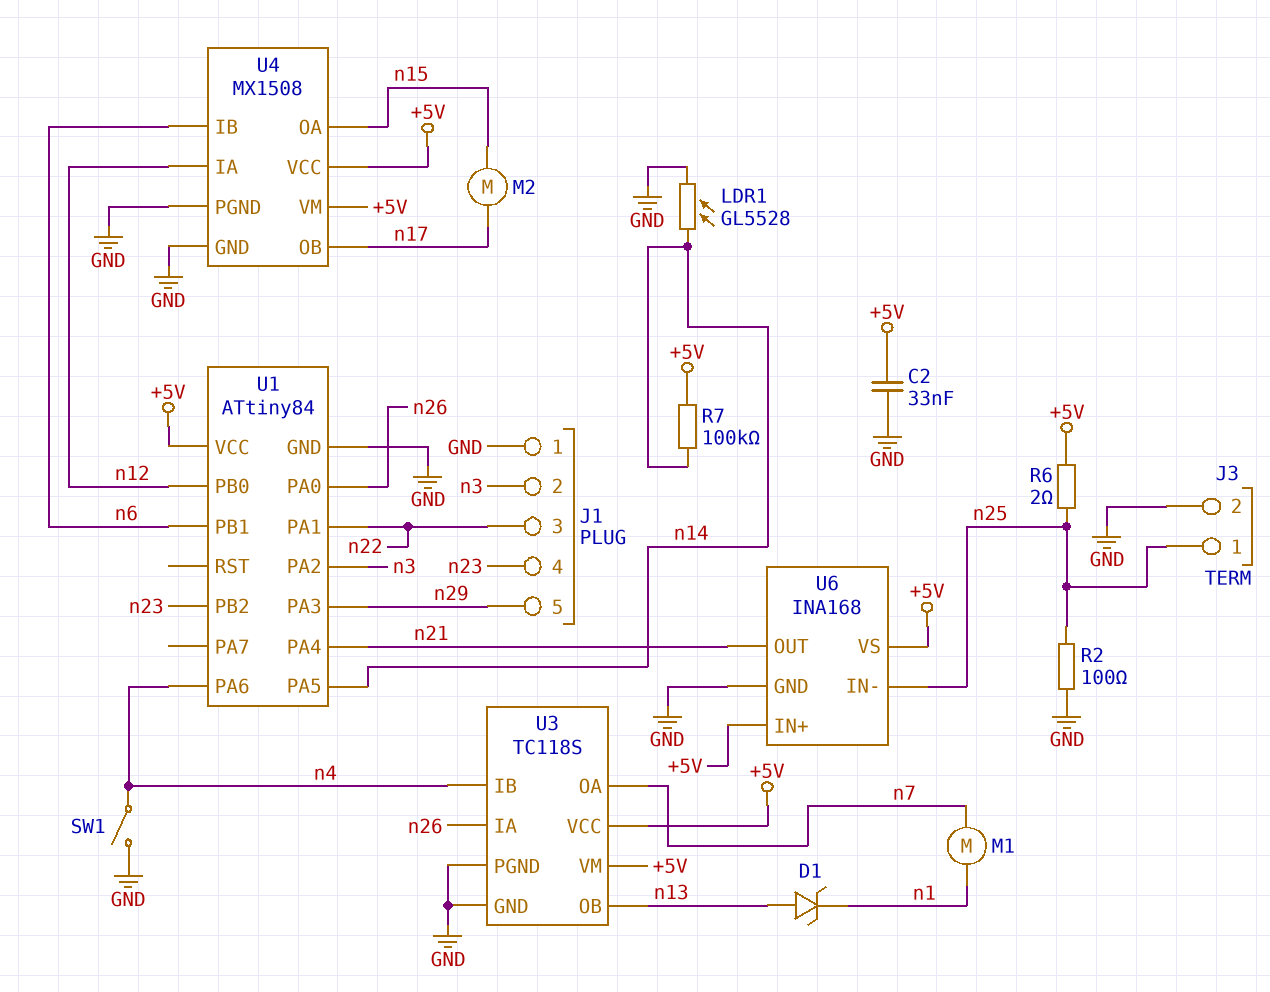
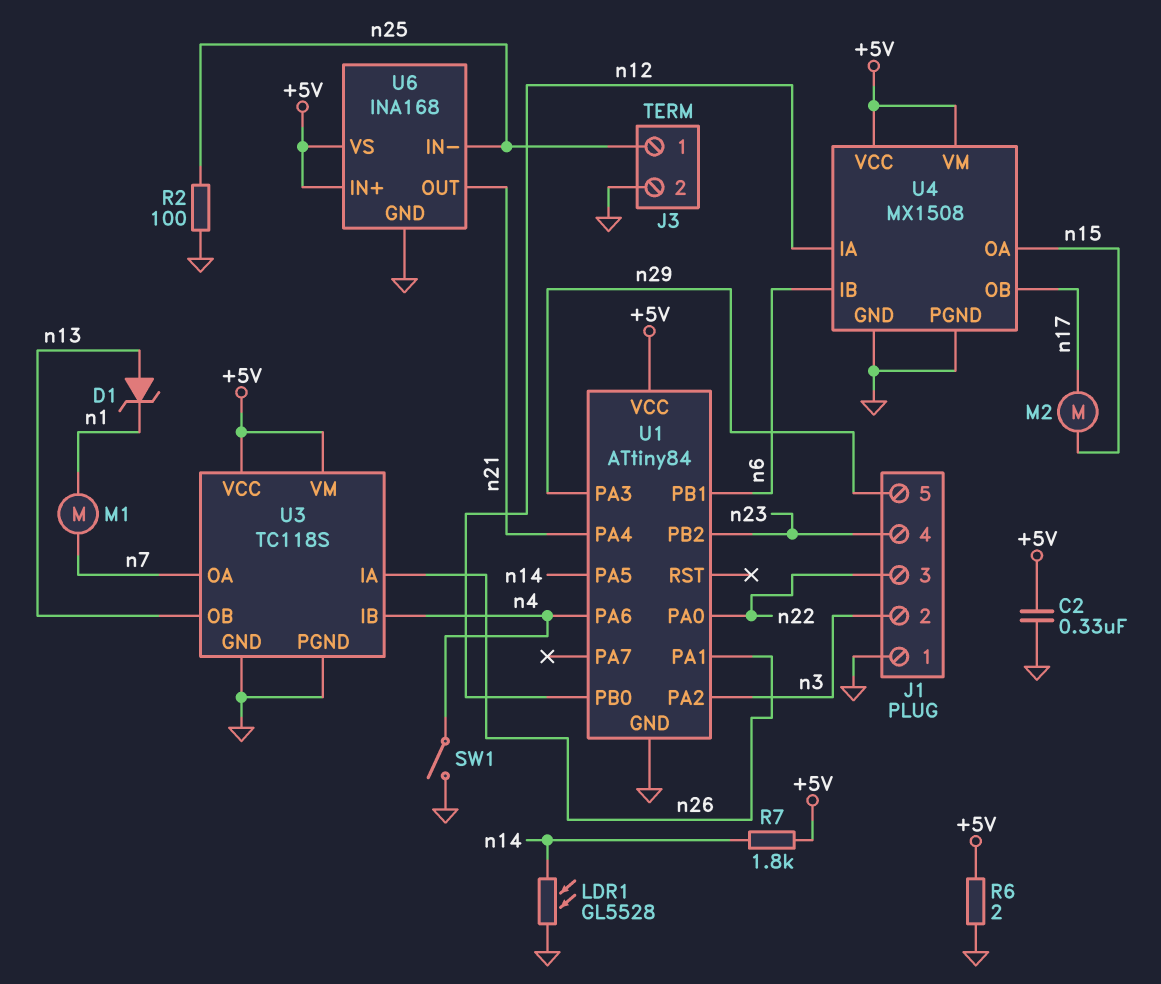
C2: 33nF (+5V, GND) -> 330nF (+5V, GND)
R6: 2 (+5V, n25) -> 2 (+5V, GND)
R7: 100k (+5V, n14) -> 1.8k (+5V, n14)
U1 pin PA0: n26 -> n22
U1 pin PA1: n22 -> n26

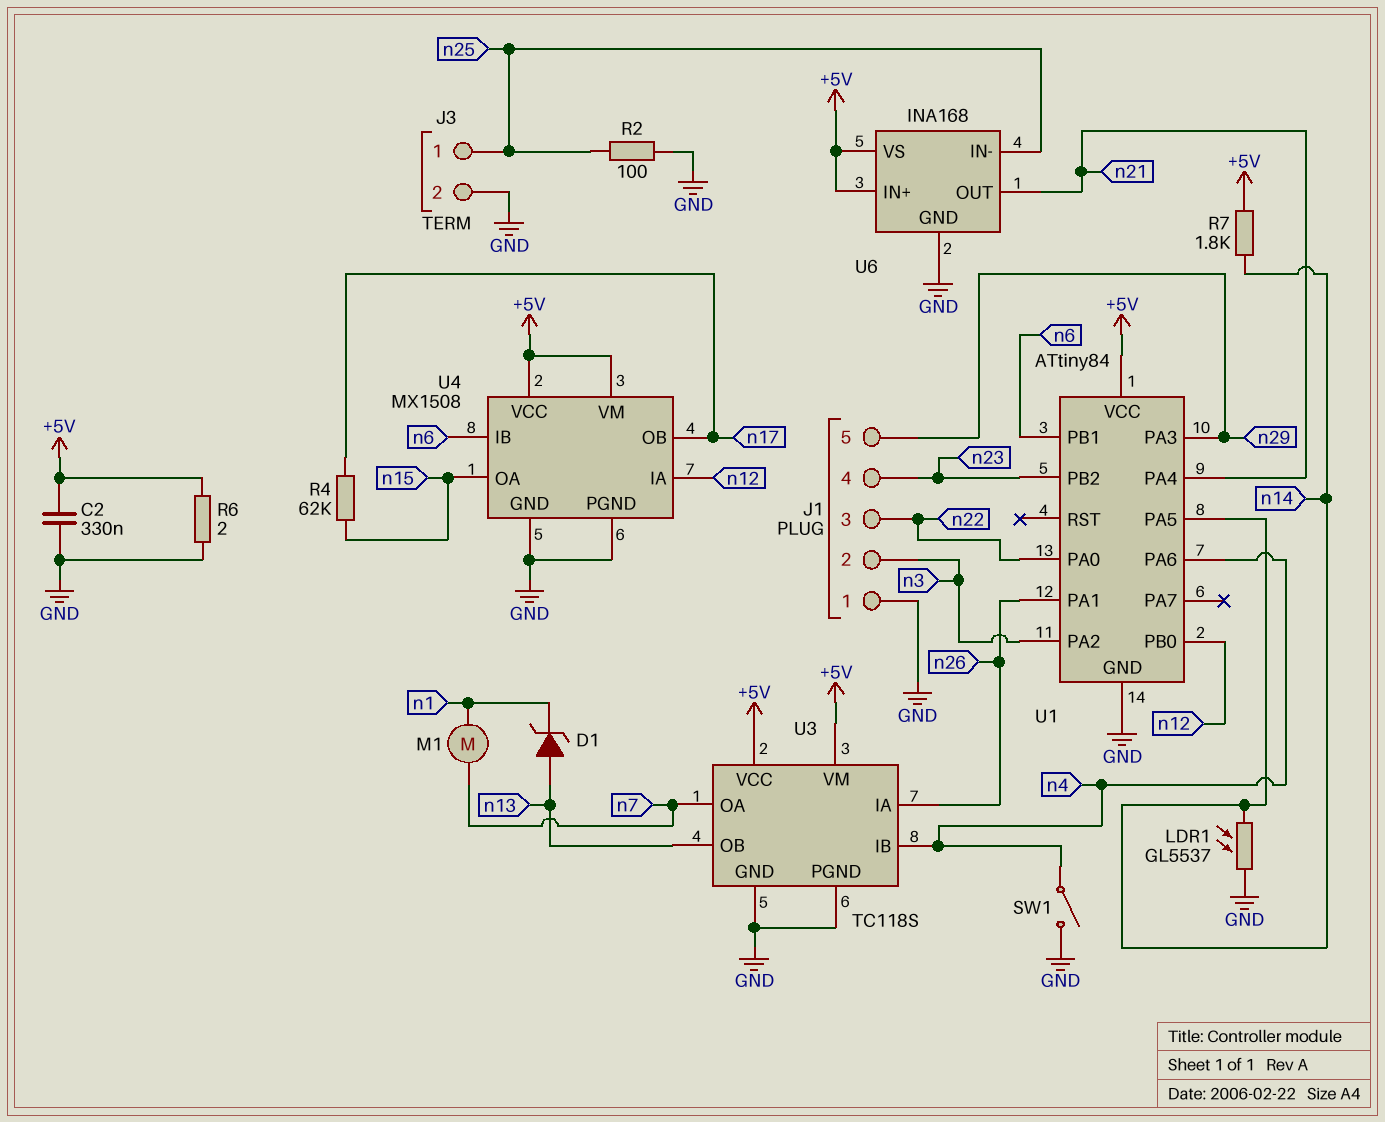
LDR1: GL5528 (GND, n14) -> GL5537 (GND, n14)
M2: motor (n15, n17) -> none
R4: none -> 62k (n15, n17)

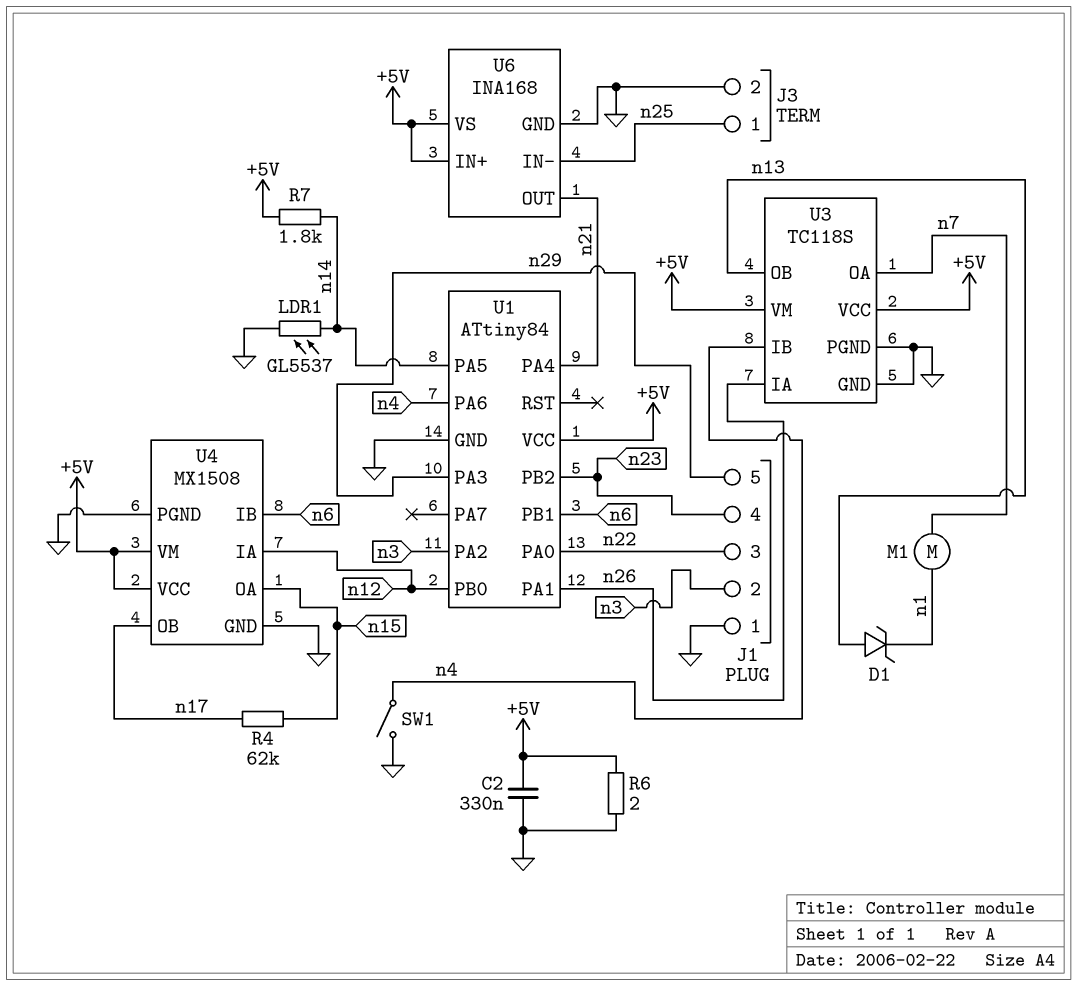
R2: 100 (GND, n25) -> none

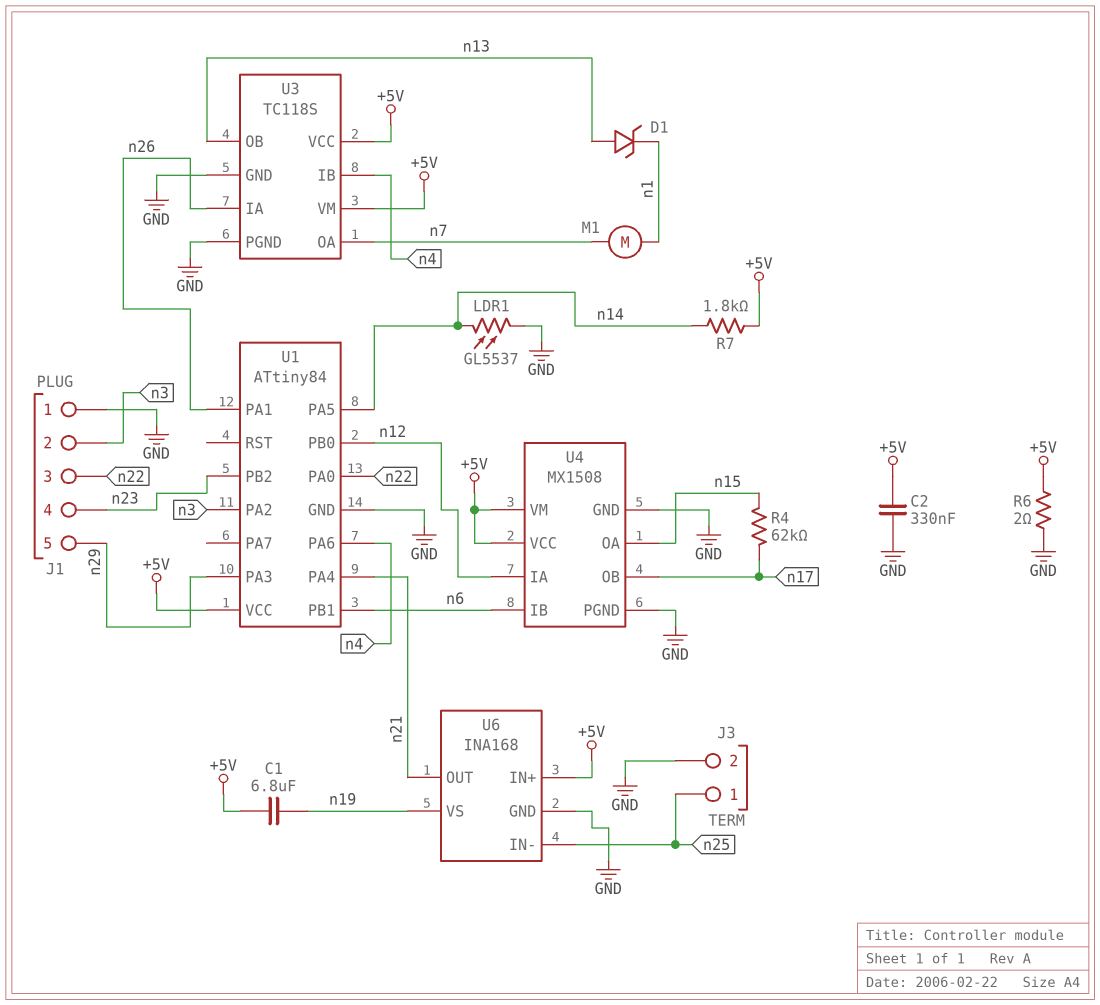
C1: none -> 6.8uF (+5V, n19)
SW1: switch (GND, n4) -> none
U6 pin VS: +5V -> n19

